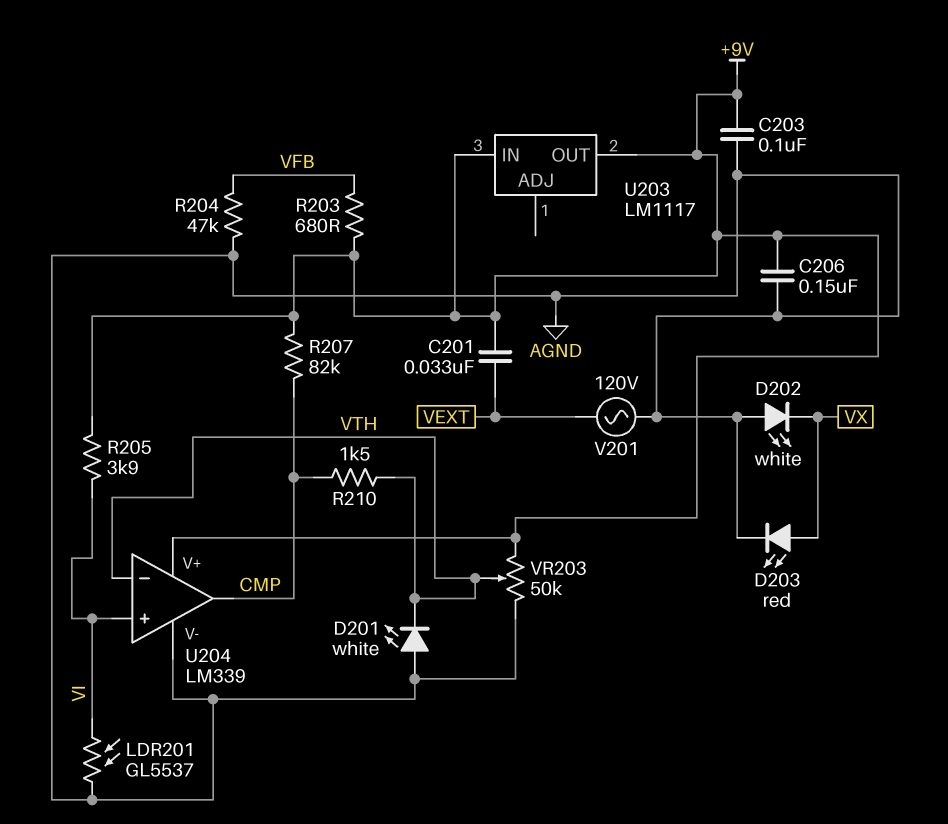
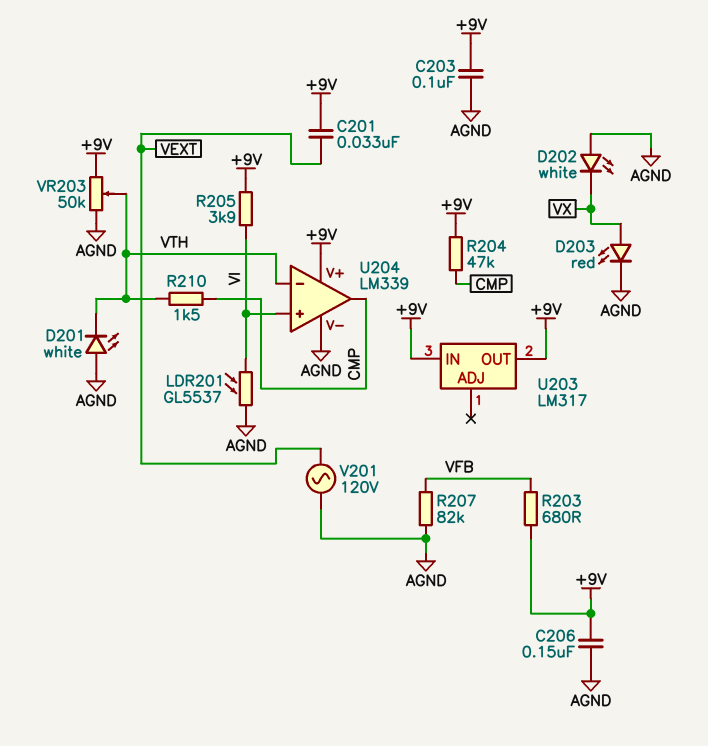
R204: 47k (AGND, VFB) -> 47k (+9V, CMP)
R207: 82k (+9V, CMP) -> 82k (AGND, VFB)
U203: LM1117 -> LM317

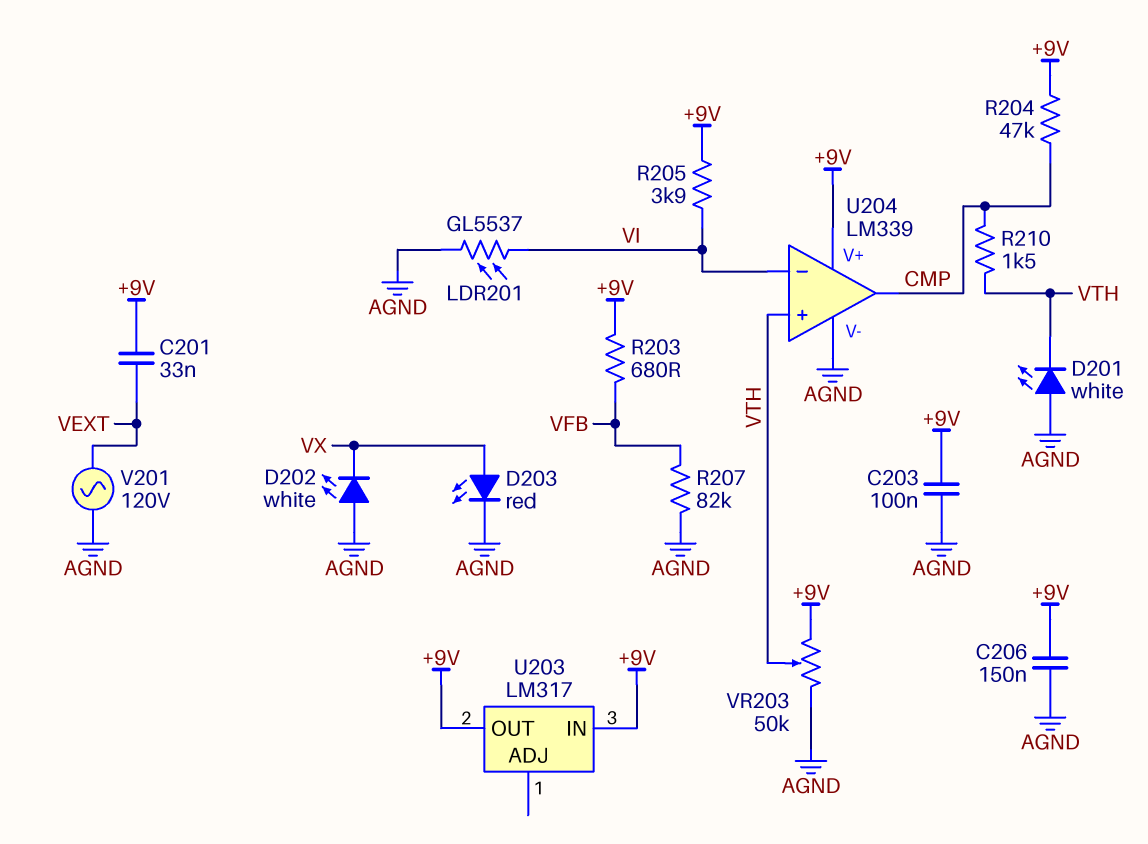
U204 pin in+: VI -> VTH
U204 pin in-: VTH -> VI

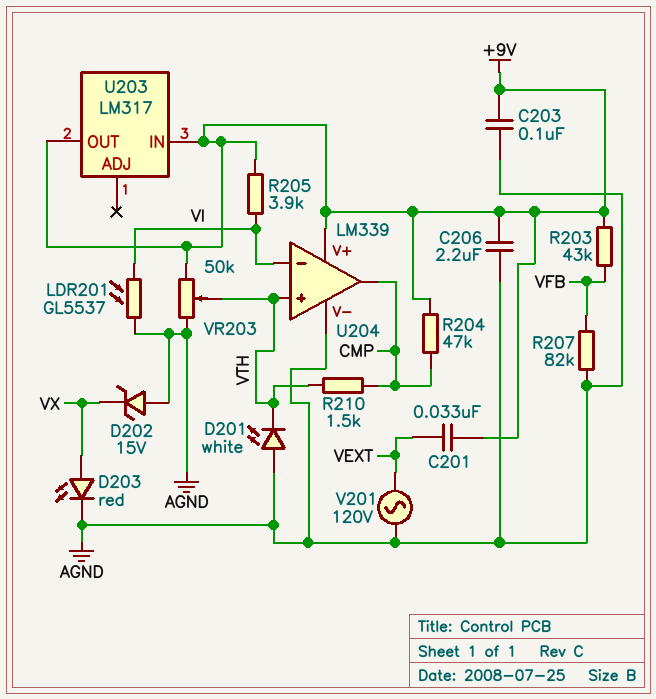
C206: 150nF (+9V, AGND) -> 2.2uF (+9V, AGND)
D202: LED white (A AGND, K VX) -> zener 15V (A AGND, K VX)
R203: 680 (+9V, VFB) -> 43k (+9V, VFB)

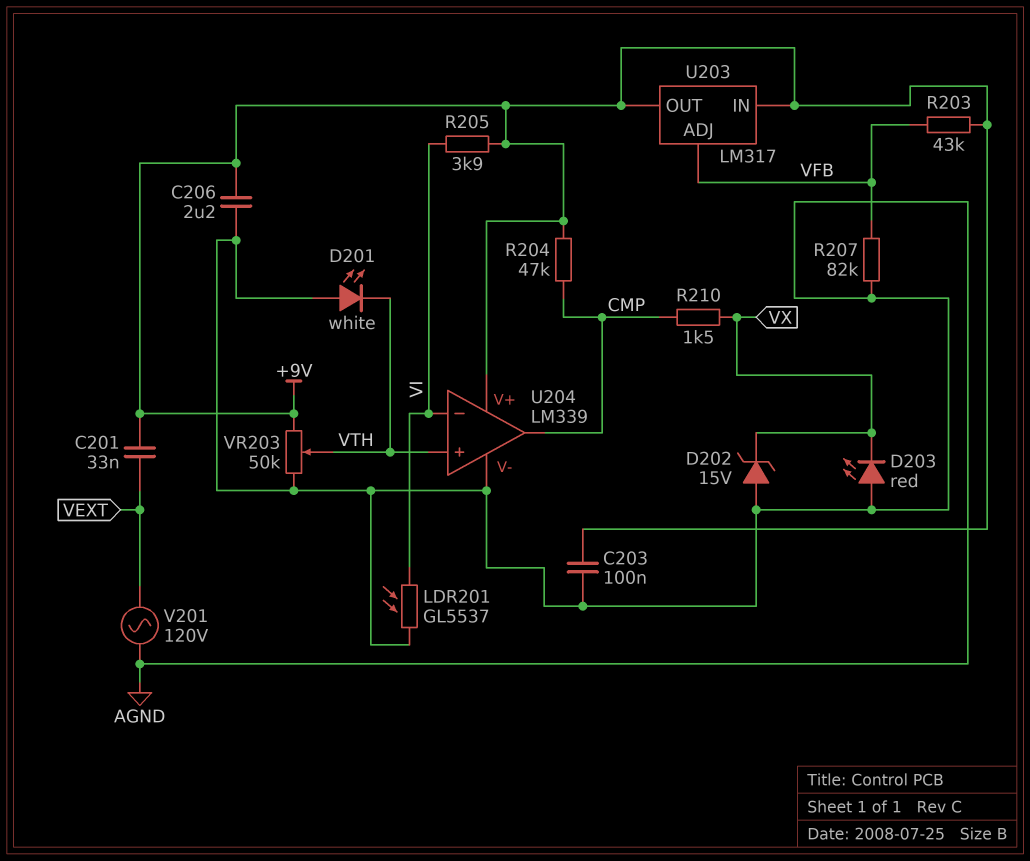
D203: LED red (A VX, K AGND) -> LED red (A AGND, K VX)
R210: 1.5k (CMP, VTH) -> 1.5k (CMP, VX)
U203 pin ADJ: none -> VFB

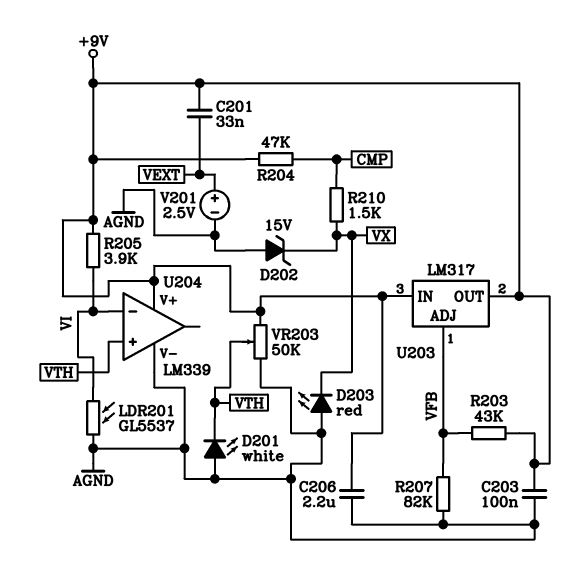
U204 pin out: CMP -> none
V201: AC 120V (AGND, VEXT) -> 2.5V (plus VEXT, minus AGND)

